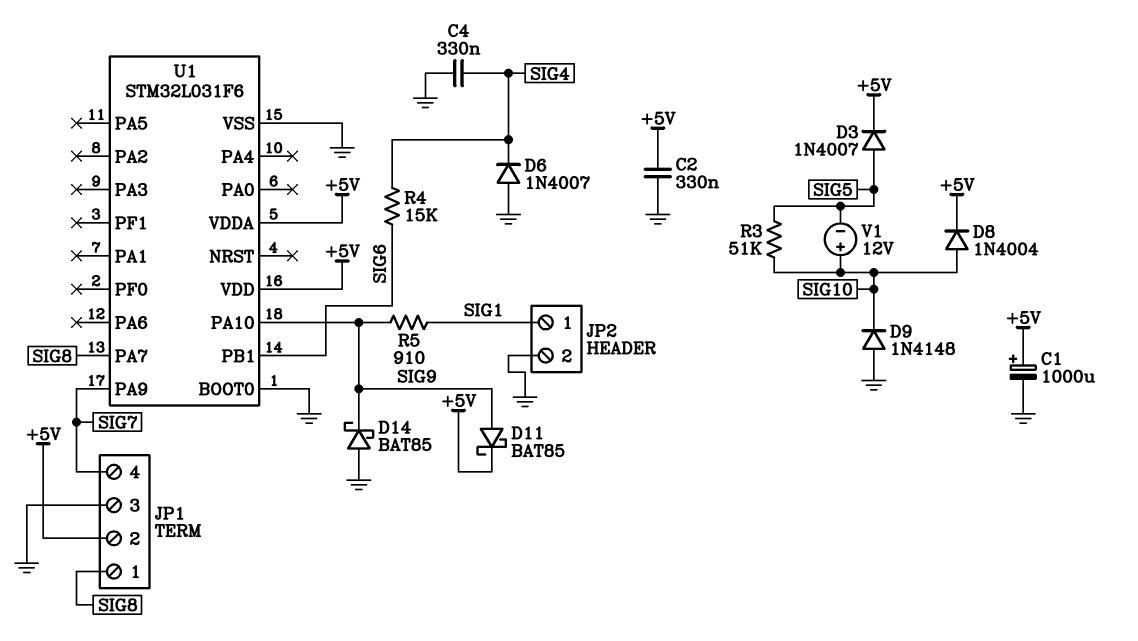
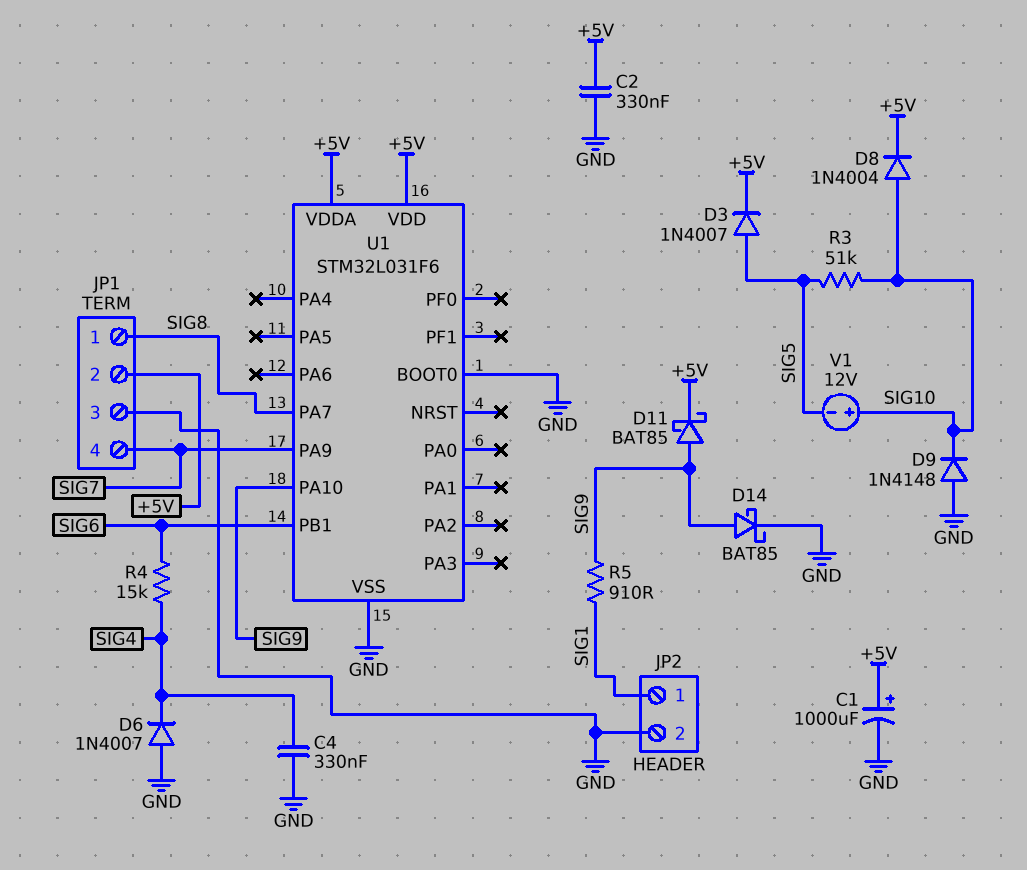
D14: schottky BAT85 (A GND, K SIG9) -> schottky BAT85 (A SIG9, K GND)

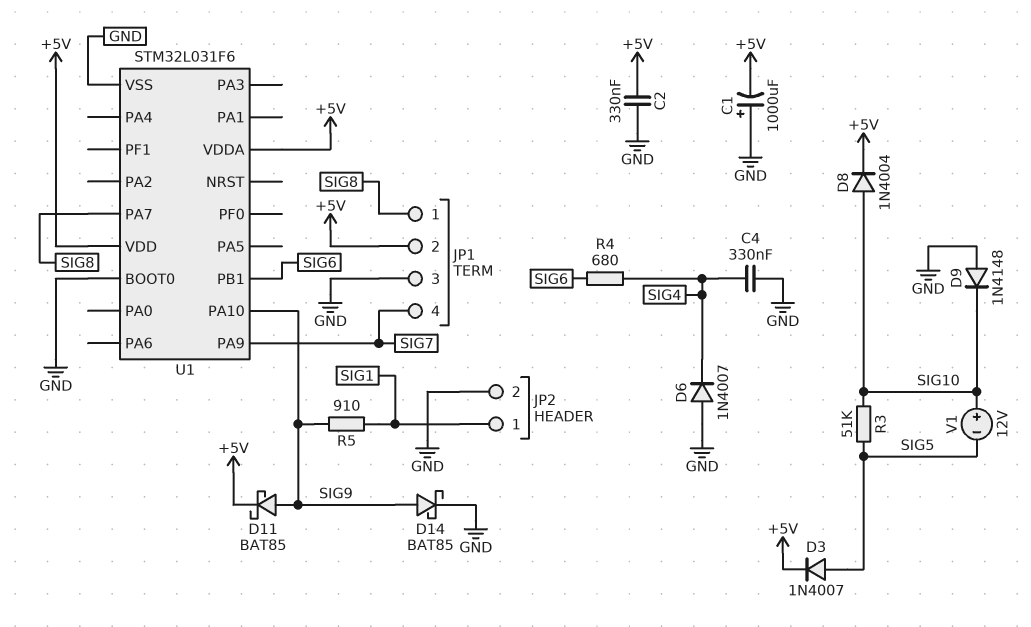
C1: 1000uF (plus +5V, minus GND) -> 1000uF (plus GND, minus +5V)
R4: 15k (SIG4, SIG6) -> 680 (SIG4, SIG6)

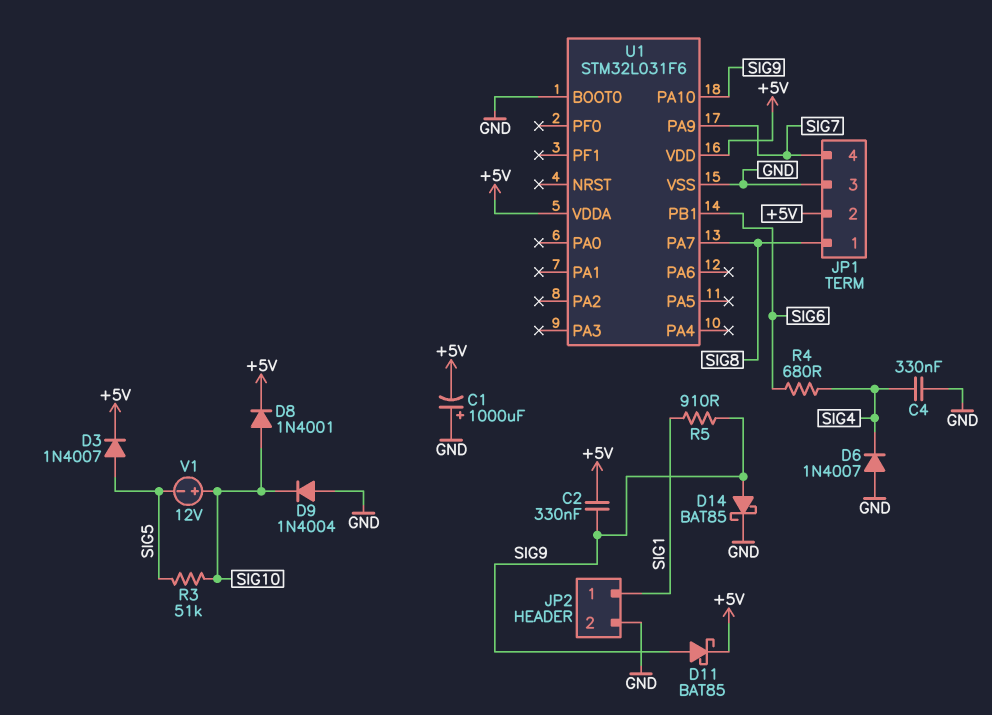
C2: 330nF (+5V, GND) -> 330nF (+5V, SIG9)
D8: diode 1N4004 (A SIG10, K +5V) -> diode 1N4001 (A SIG10, K +5V)
D9: diode 1N4148 (A GND, K SIG10) -> diode 1N4004 (A GND, K SIG10)

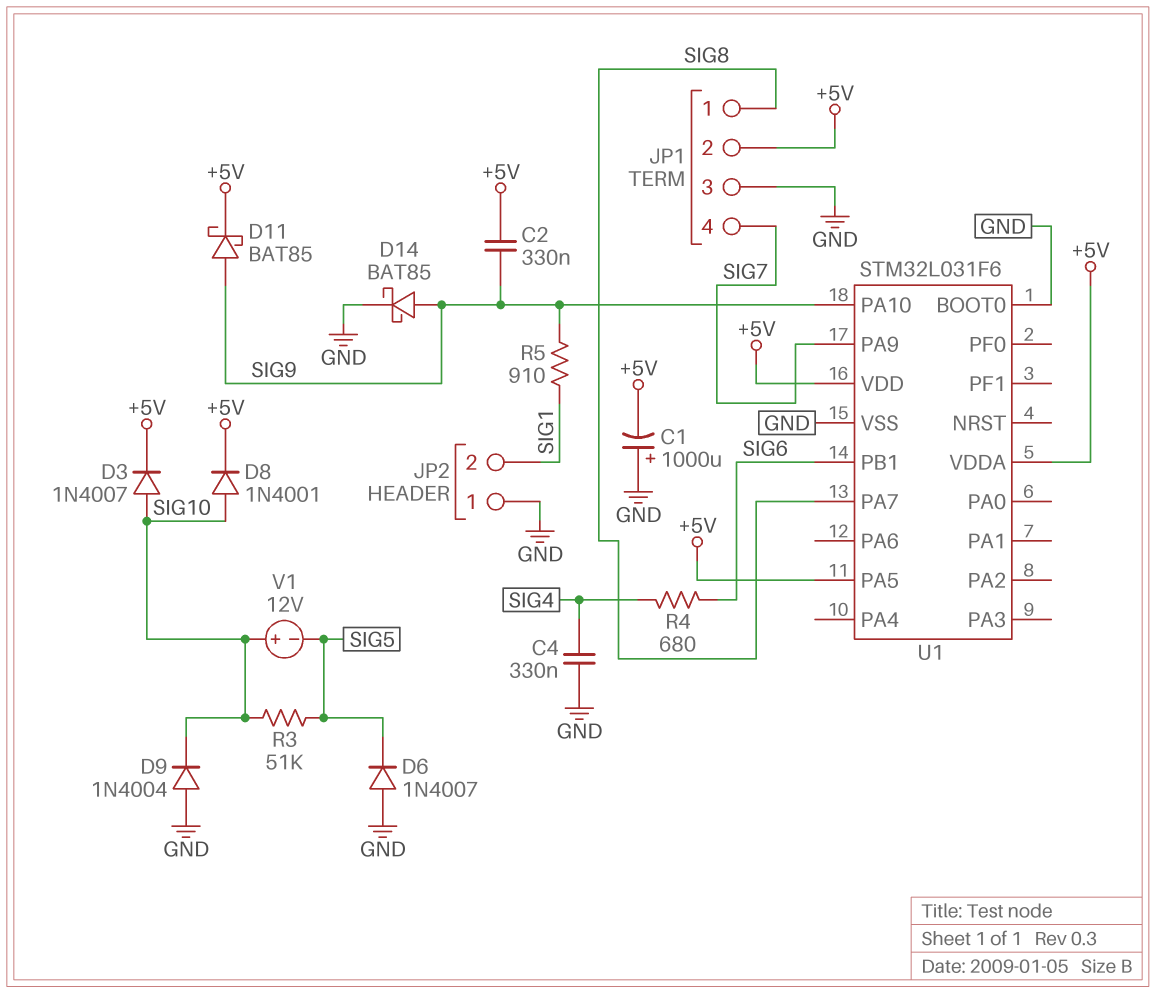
D3: diode 1N4007 (A SIG5, K +5V) -> diode 1N4007 (A SIG10, K +5V)
D6: diode 1N4007 (A GND, K SIG4) -> diode 1N4007 (A GND, K SIG5)
JP2 pin 1: SIG1 -> GND
JP2 pin 2: GND -> SIG1
U1 pin PA5: none -> +5V

